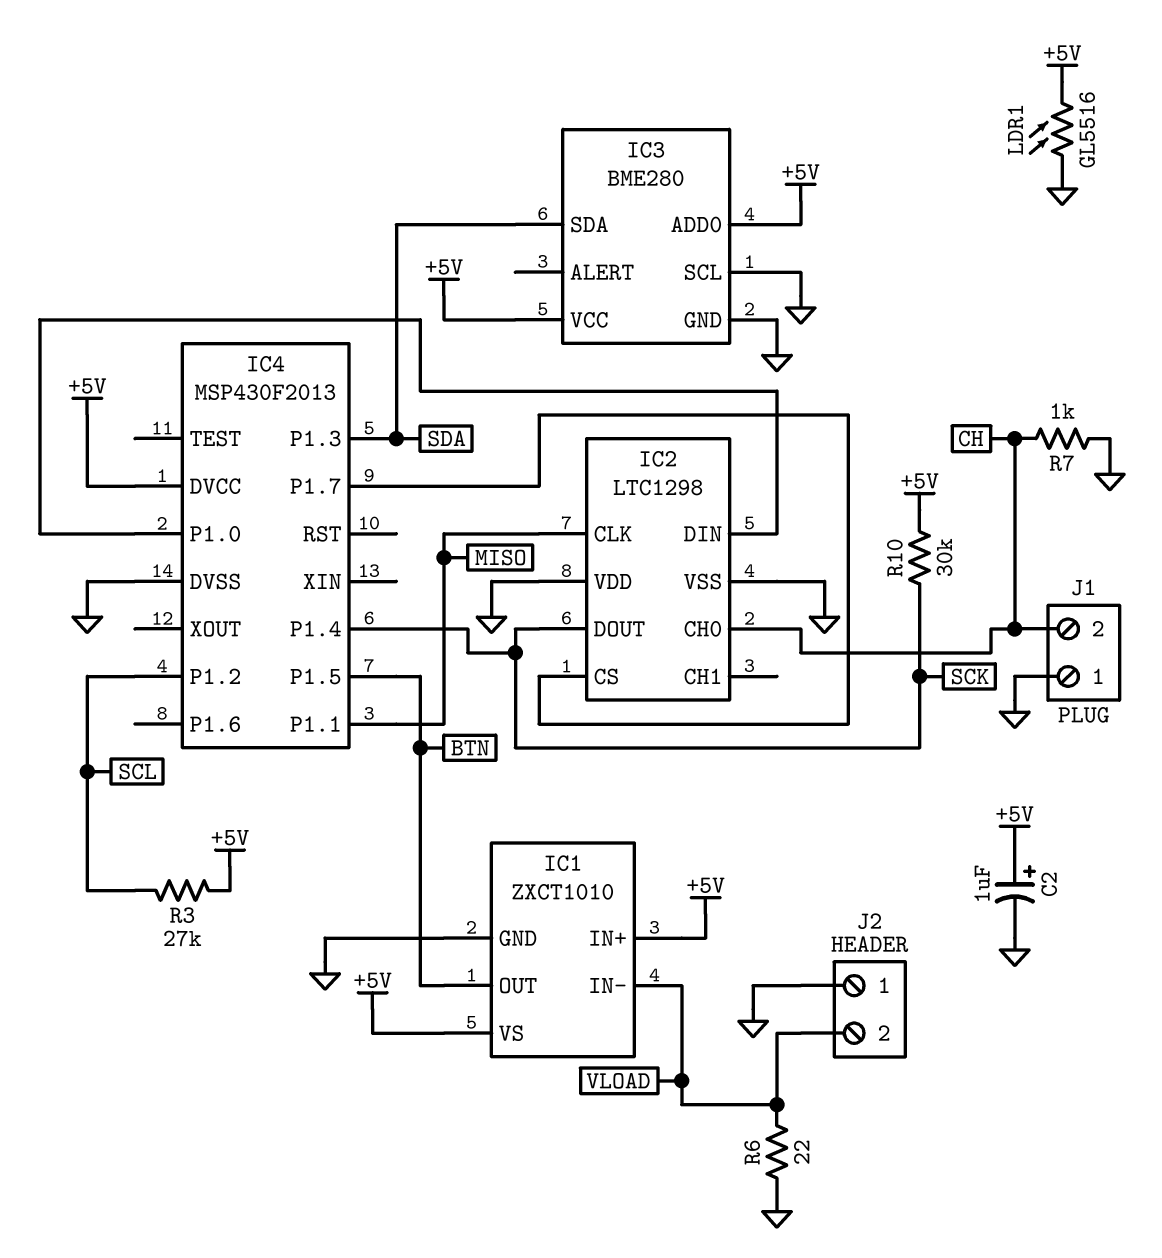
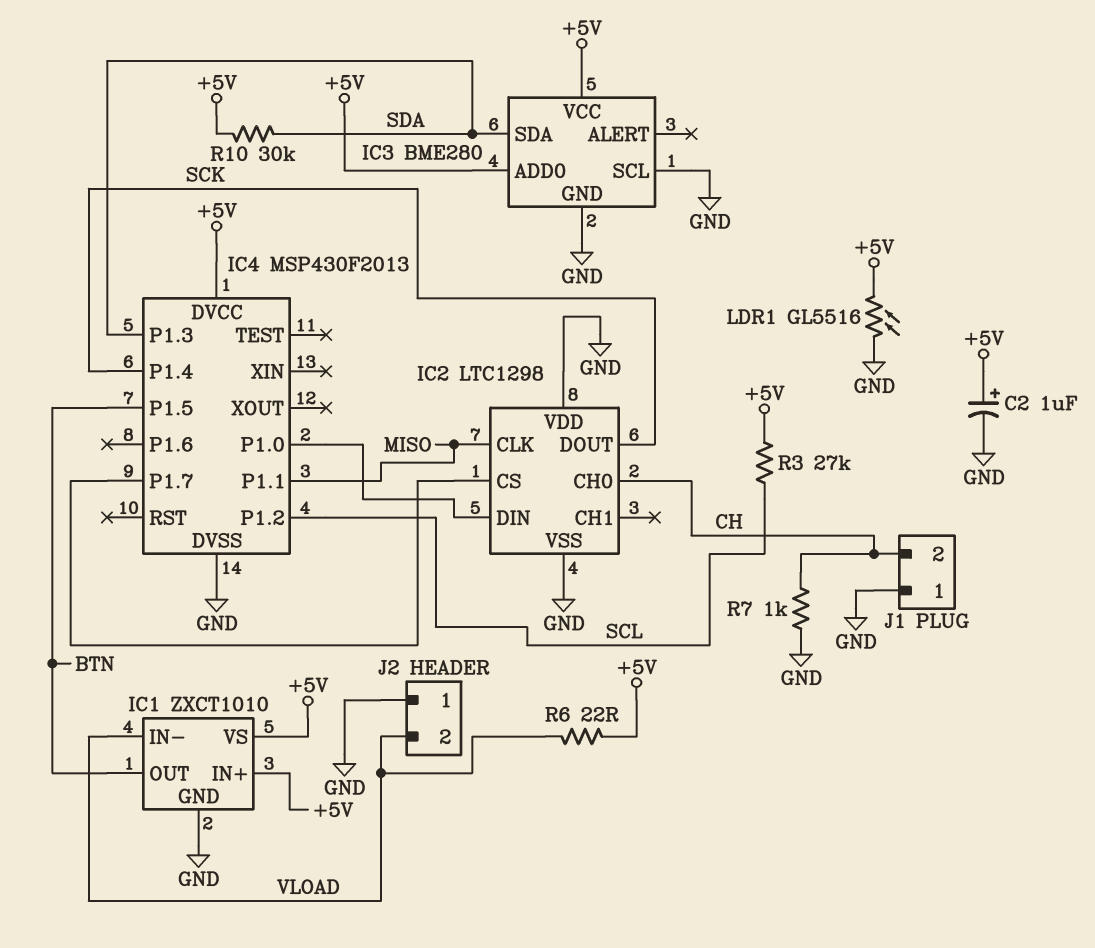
R6: 22 (GND, VLOAD) -> 22 (+5V, VLOAD)
R10: 30k (+5V, SCK) -> 30k (+5V, SDA)

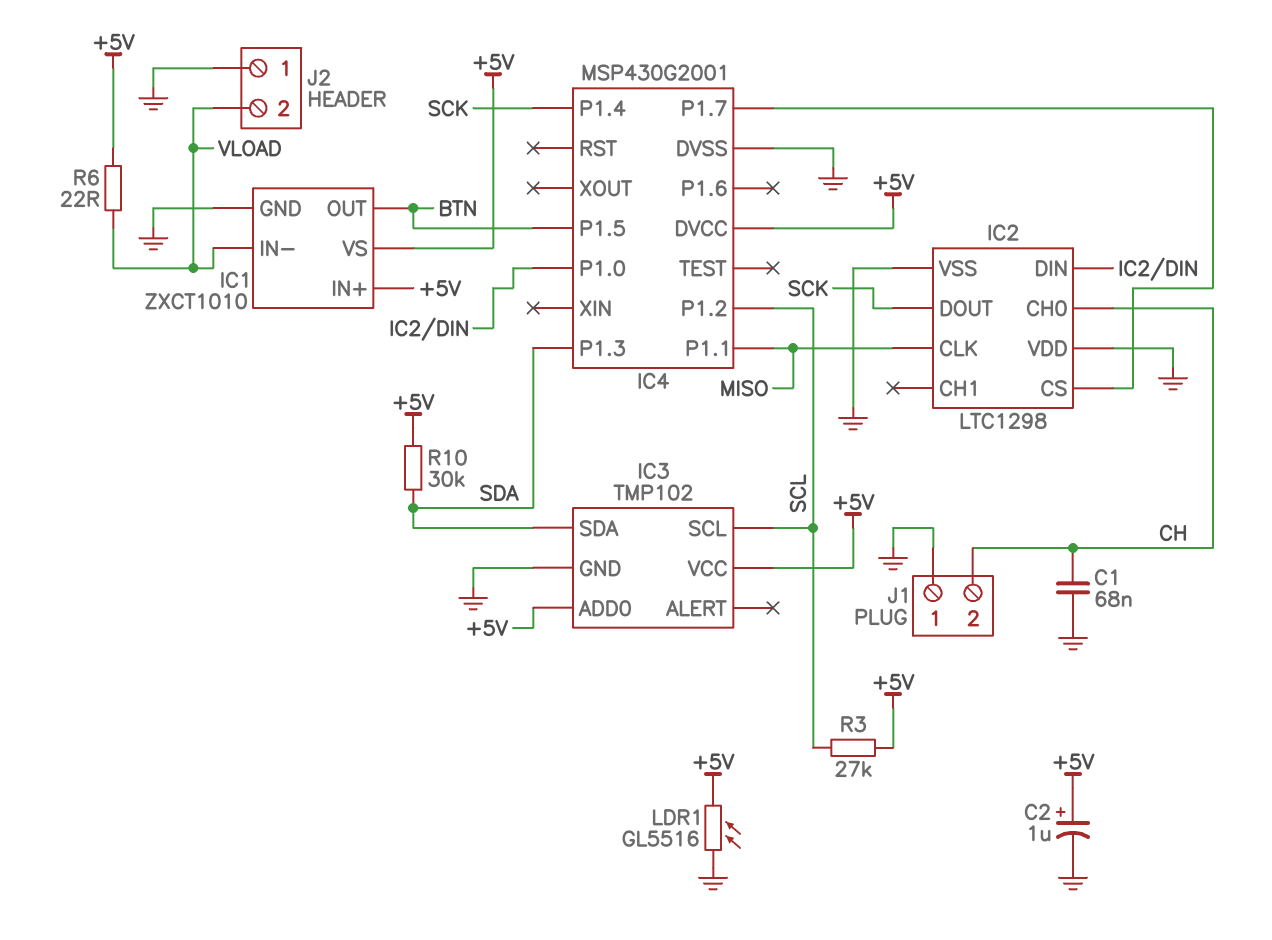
C1: none -> 68nF (CH, GND)
IC3: BME280 -> TMP102
IC3 pin SCL: GND -> SCL
IC4: MSP430F2013 -> MSP430G2001
R7: 1k (CH, GND) -> none

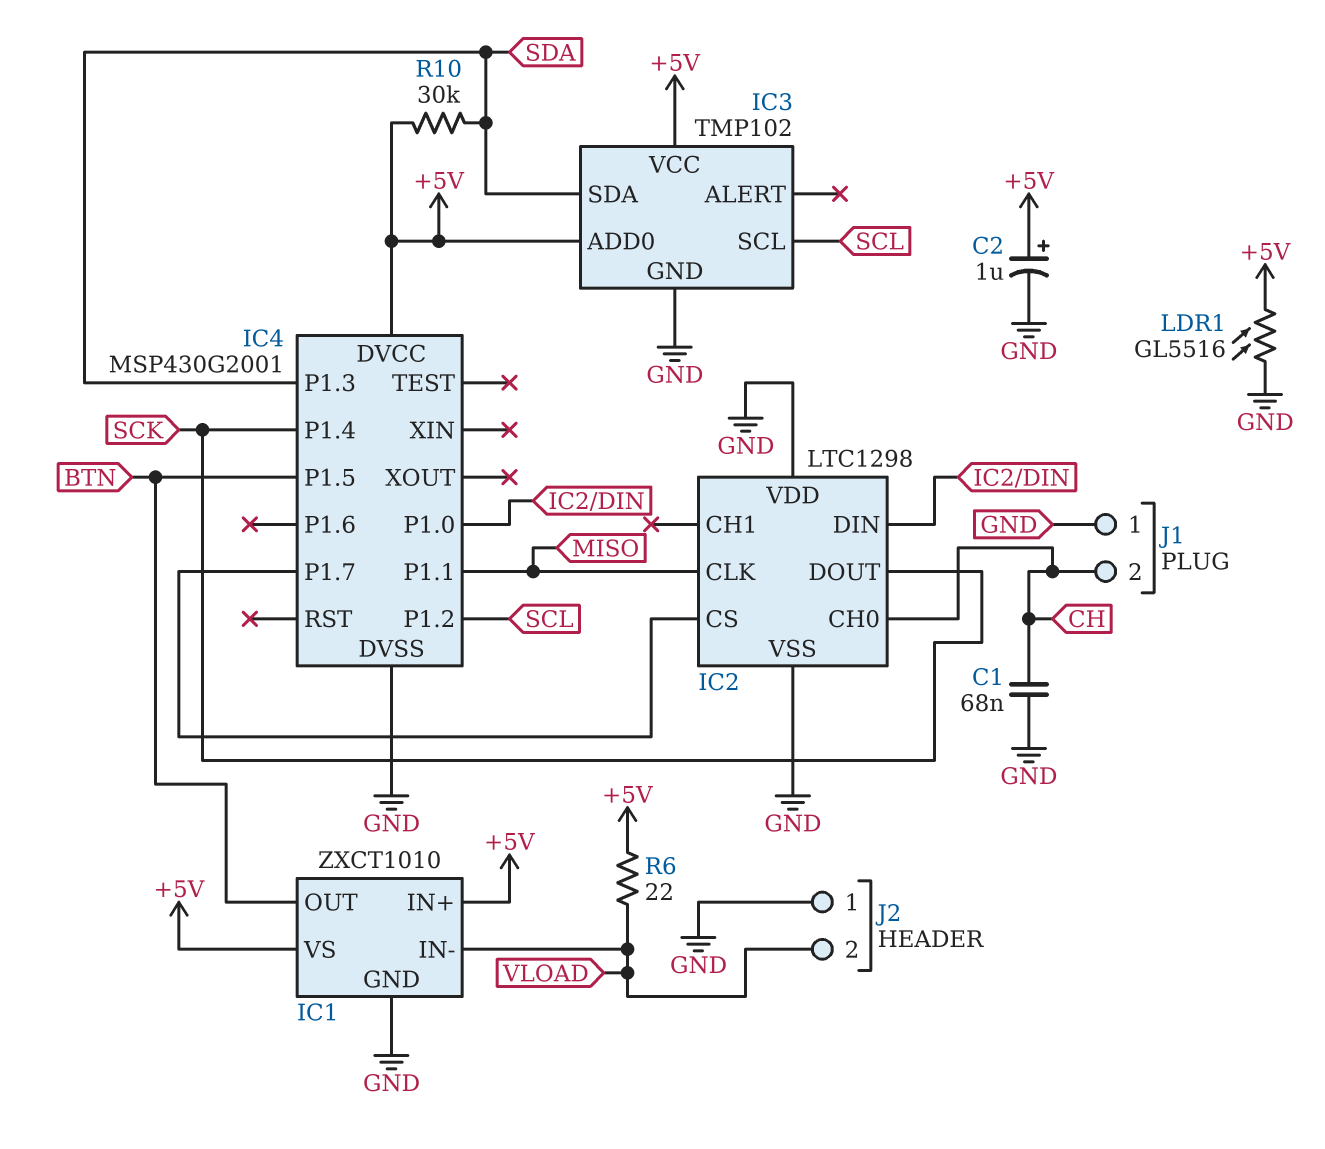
R3: 27k (+5V, SCL) -> none

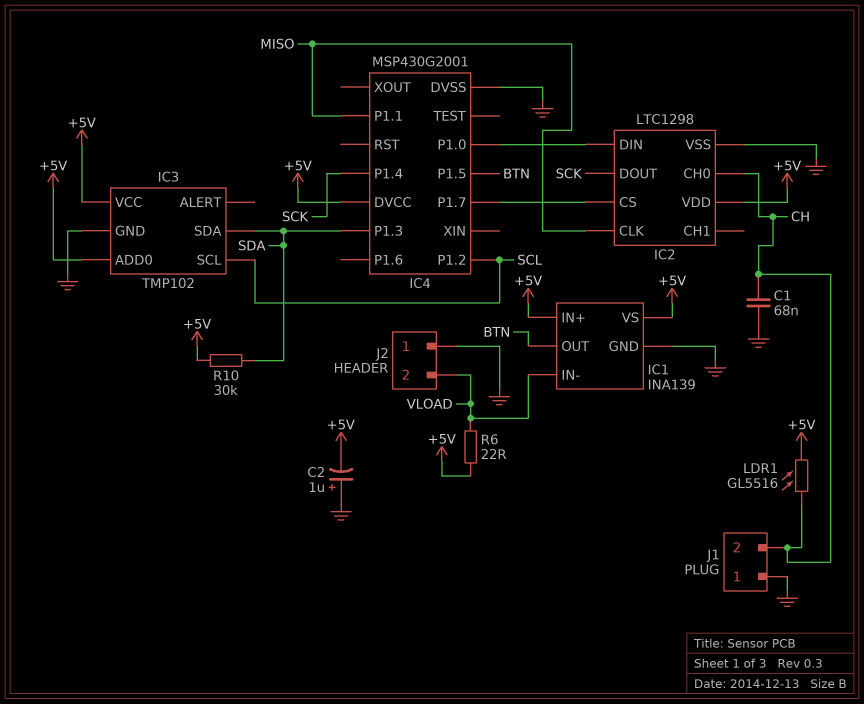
C2: 1uF (plus +5V, minus GND) -> 1uF (plus GND, minus +5V)
IC1: ZXCT1010 -> INA139
IC2 pin VDD: GND -> +5V
LDR1: GL5516 (+5V, GND) -> GL5516 (+5V, CH)

